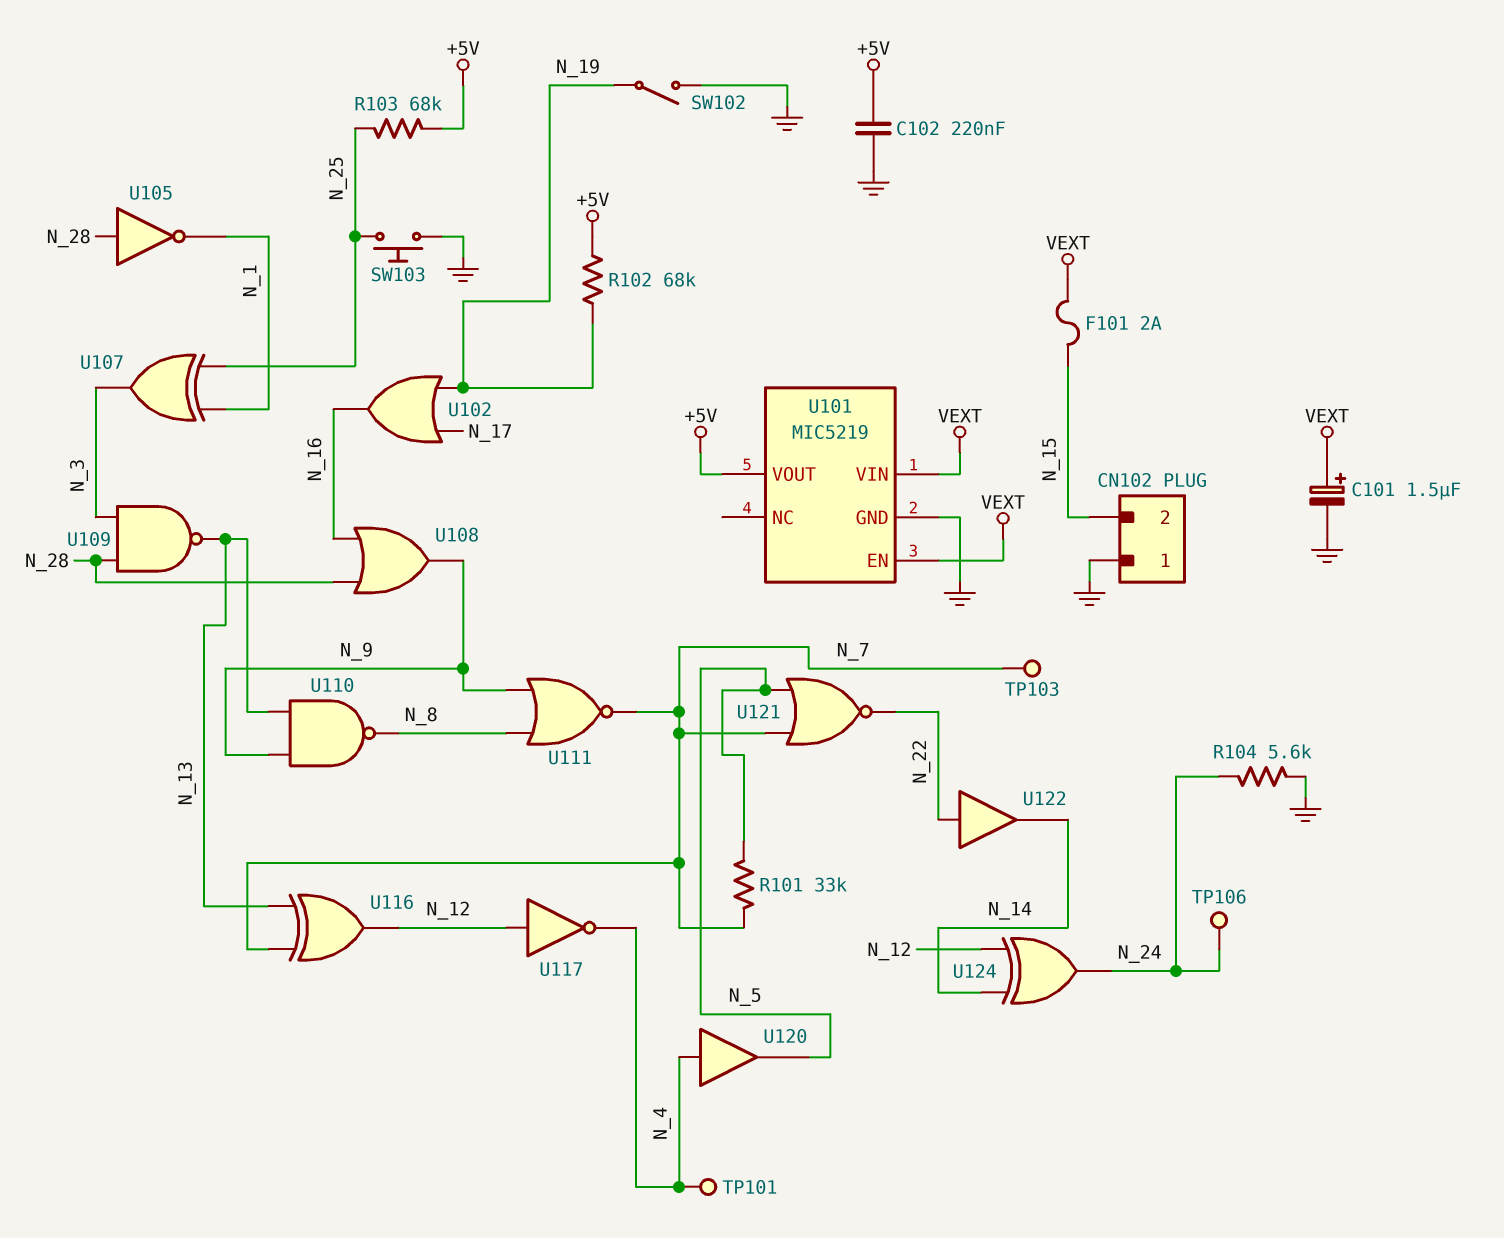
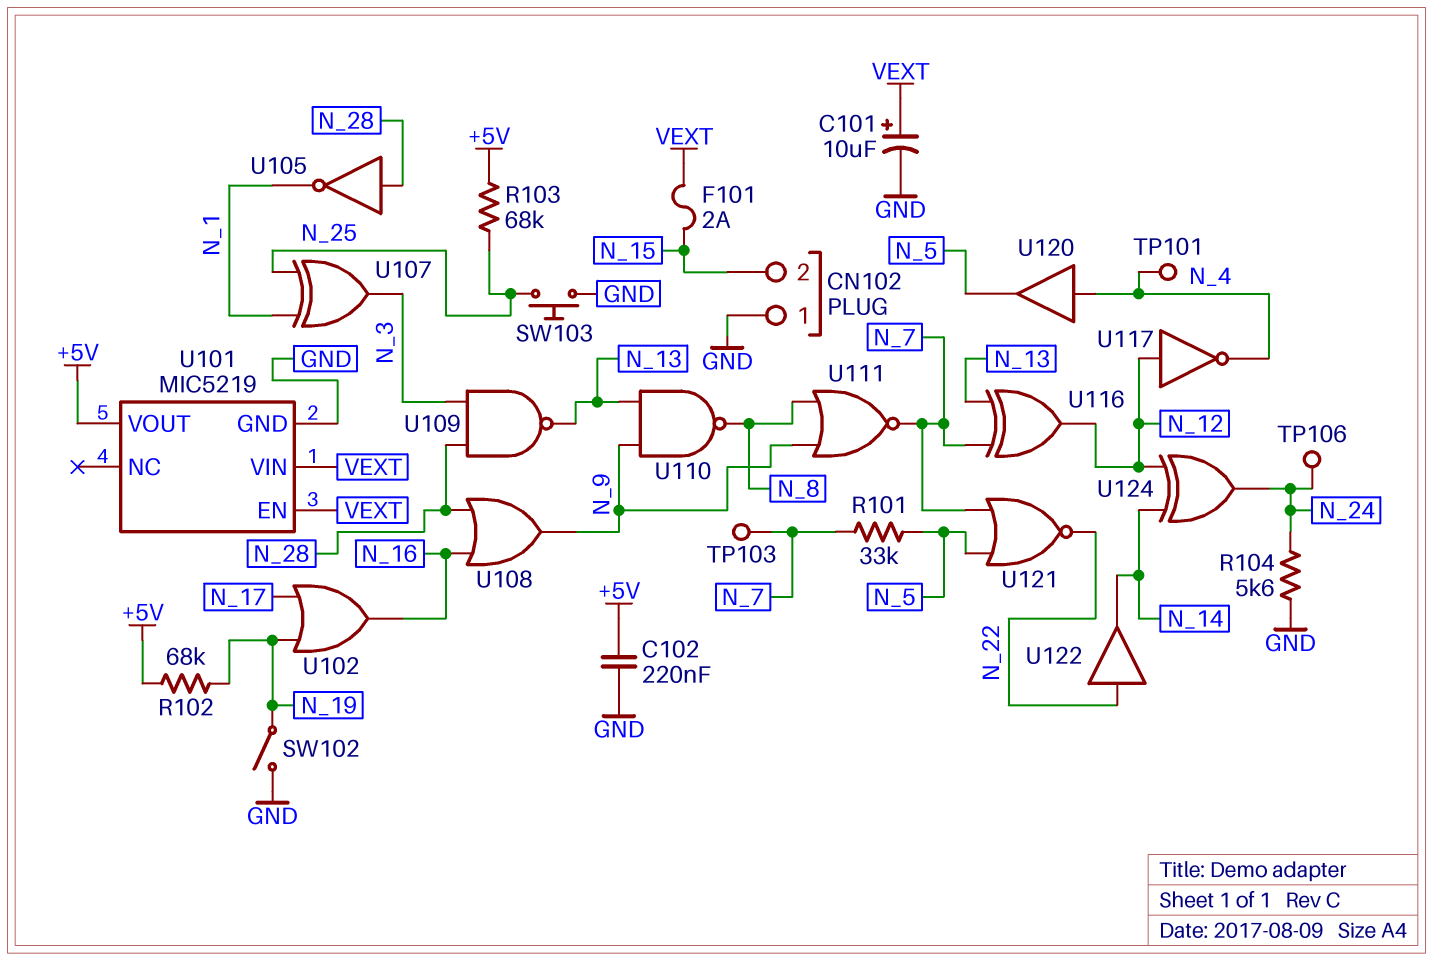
C101: 1.5uF (plus VEXT, minus GND) -> 10uF (plus VEXT, minus GND)

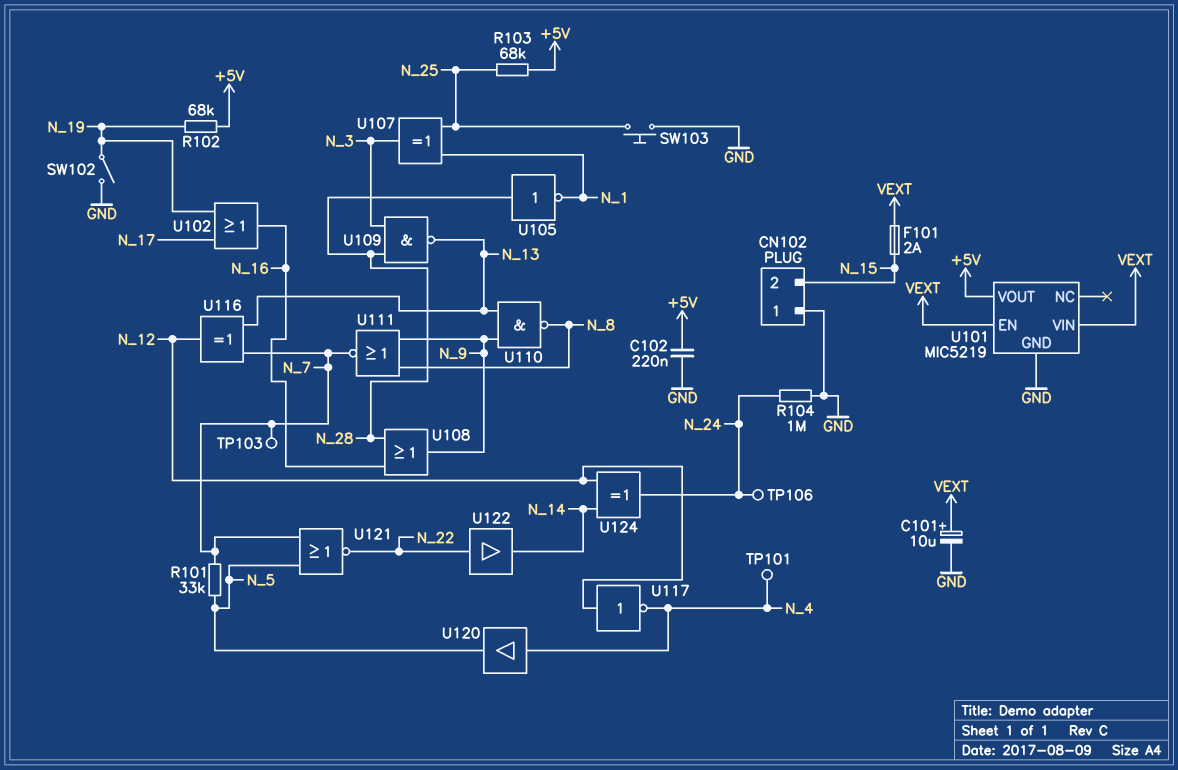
R104: 5.6k (GND, N_24) -> 1M (GND, N_24)

